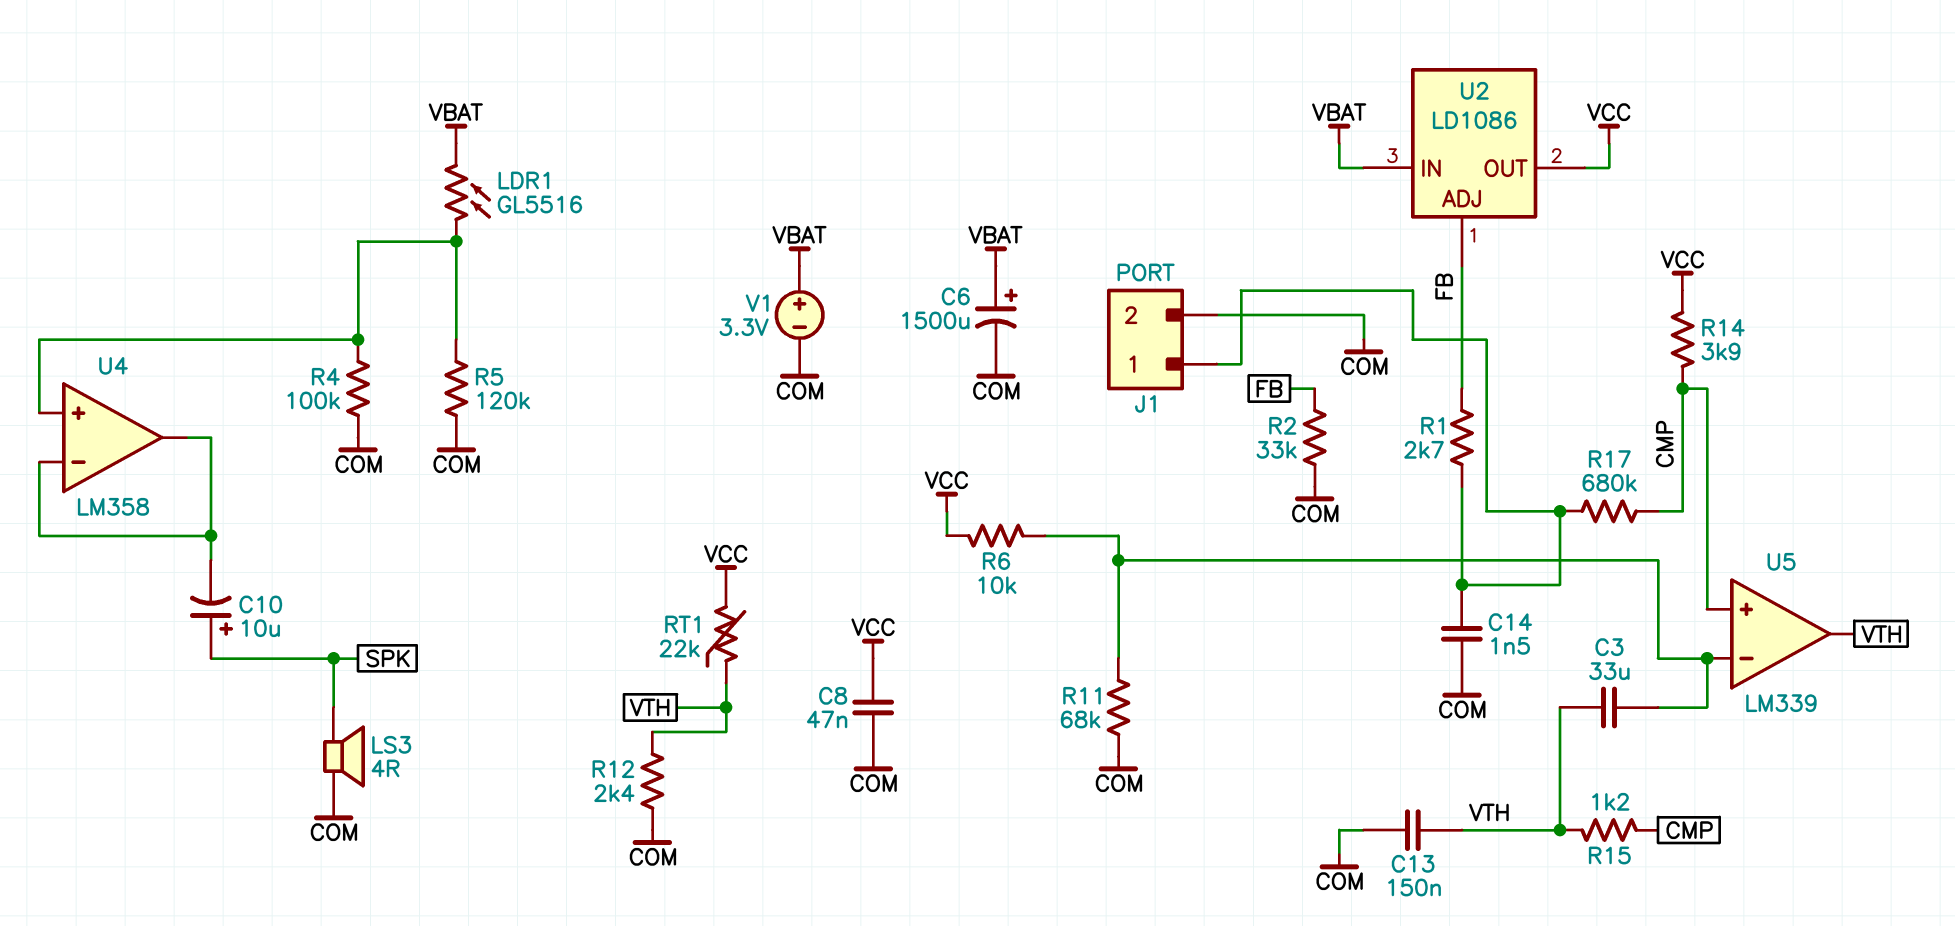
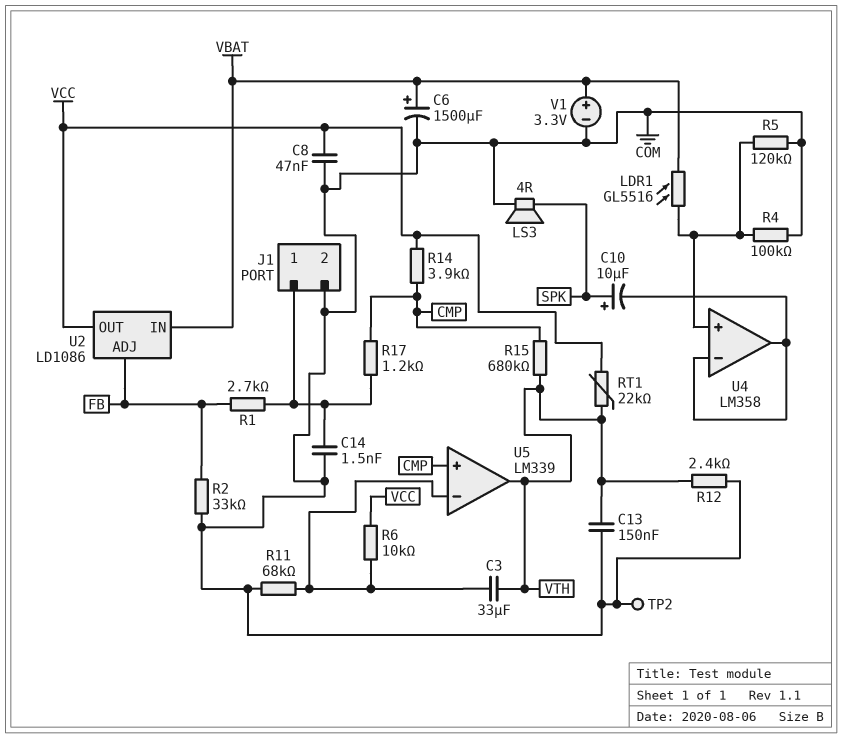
R15: 1.2k (CMP, VTH) -> 680k (CMP, VTH)
R17: 680k (CMP, J1/1) -> 1.2k (CMP, J1/1)
TP2: none -> test point (COM)

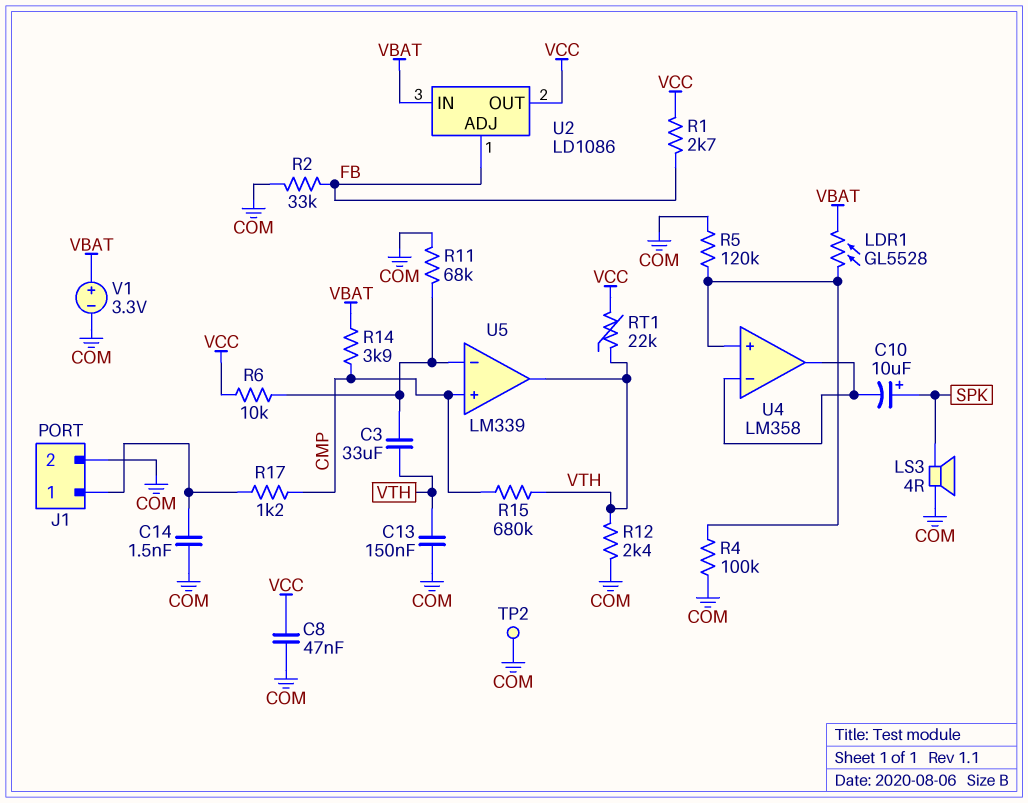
C6: 1500uF (plus VBAT, minus COM) -> none
LDR1: GL5516 (U4/in+, VBAT) -> GL5528 (U4/in+, VBAT)
R1: 2.7k (FB, J1/1) -> 2.7k (FB, VCC)
R14: 3.9k (CMP, VCC) -> 3.9k (CMP, VBAT)

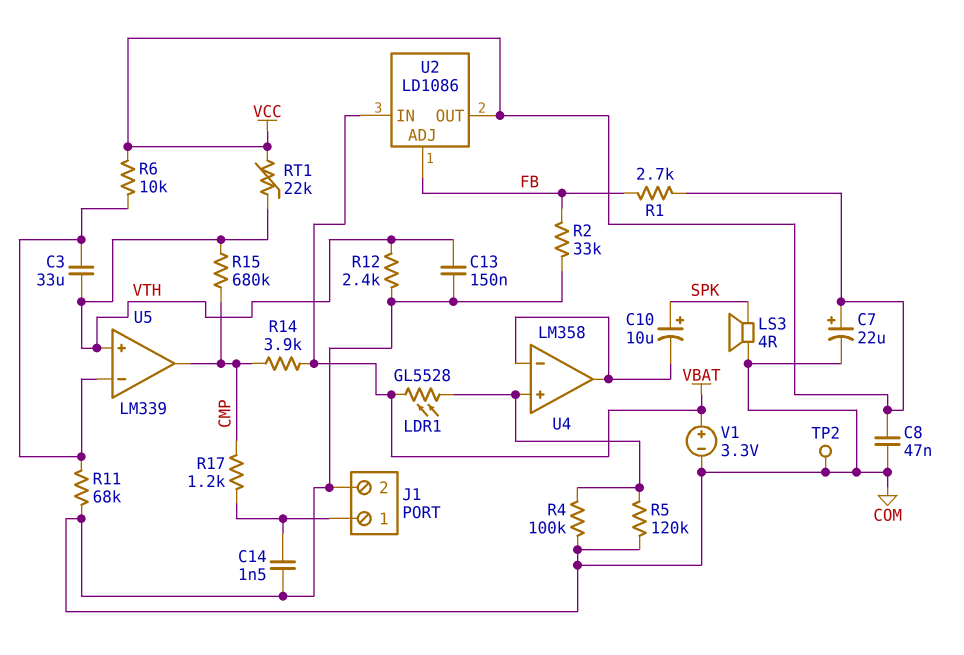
C7: none -> 22uF (plus VCC, minus COM)
U5 pin in+: CMP -> VTH
U5 pin out: VTH -> CMP

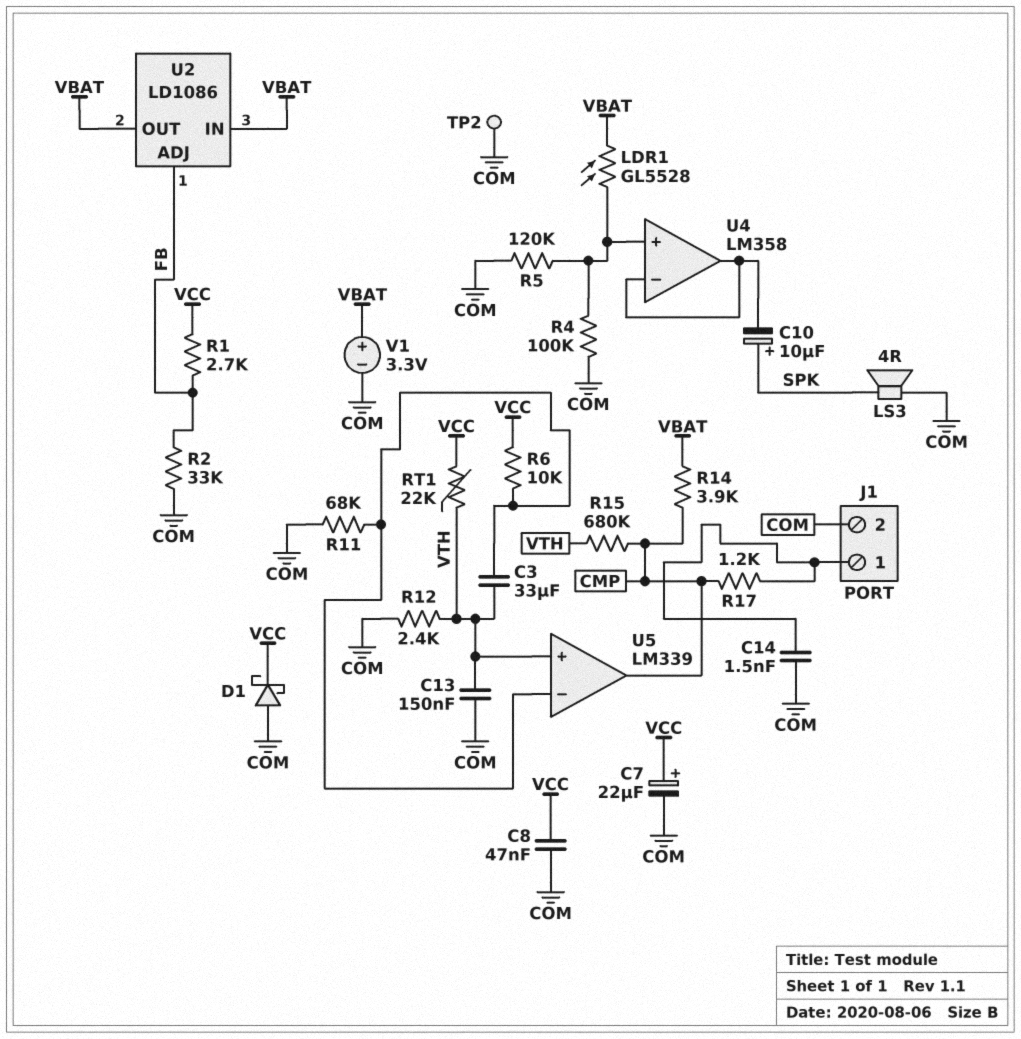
D1: none -> schottky (A COM, K VCC)
U2 pin OUT: VCC -> VBAT

